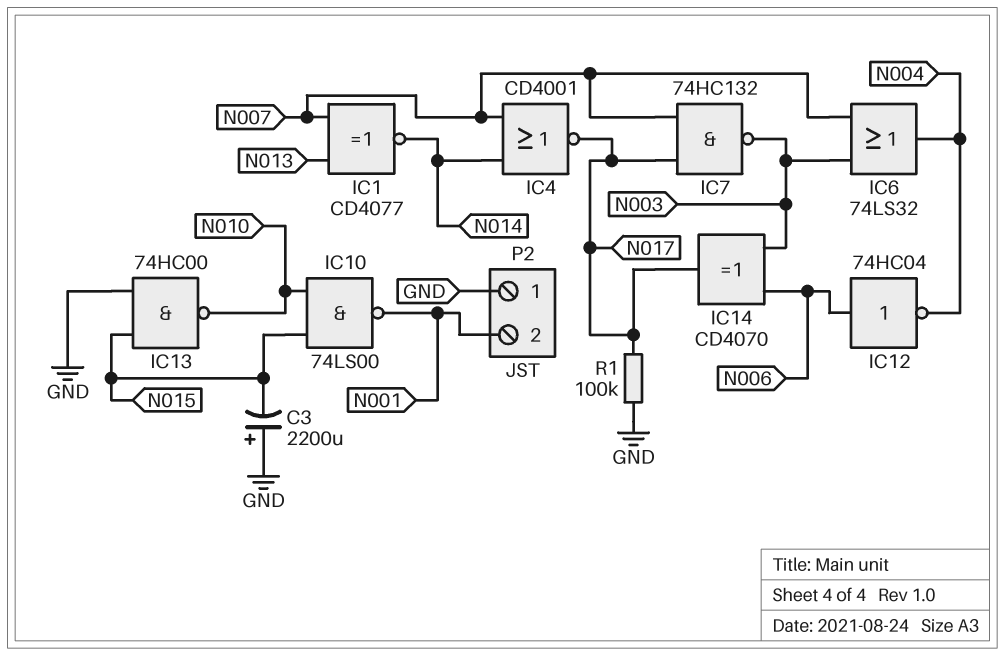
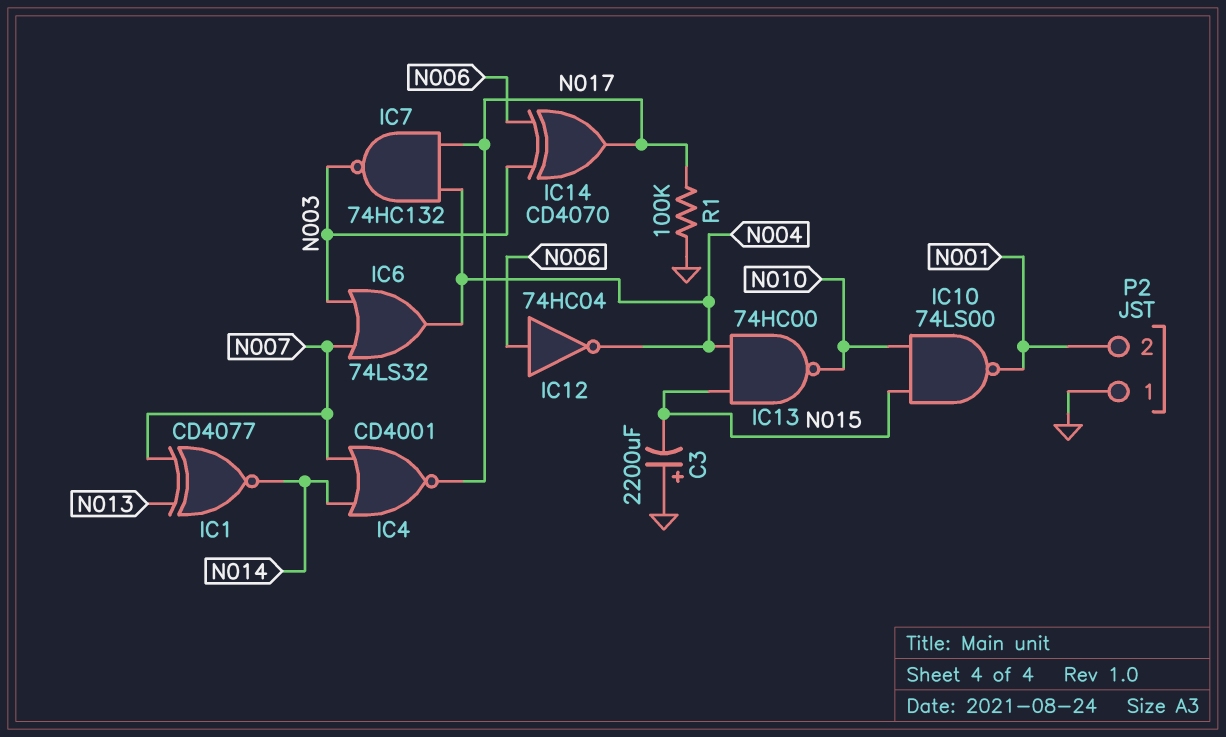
IC7: NAND 74HC132 (in N007, in N017, out N003) -> NAND 74HC132 (in N004, in N017, out N003)
IC13: NAND 74HC00 (in GND, in N015, out N010) -> NAND 74HC00 (in N004, in N015, out N010)

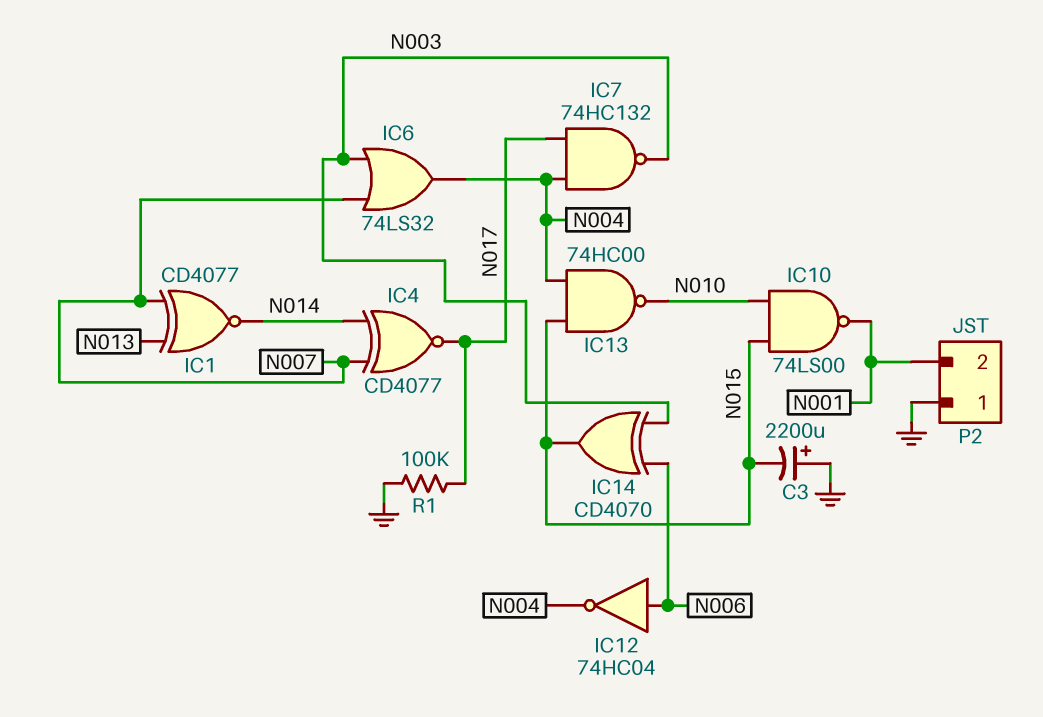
IC4: NOR CD4001 (in N007, in N014, out N017) -> XNOR CD4077 (in N007, in N014, out N017)
IC14: XOR CD4070 (in N003, in N006, out N017) -> XOR CD4070 (in N003, in N006, out N015)

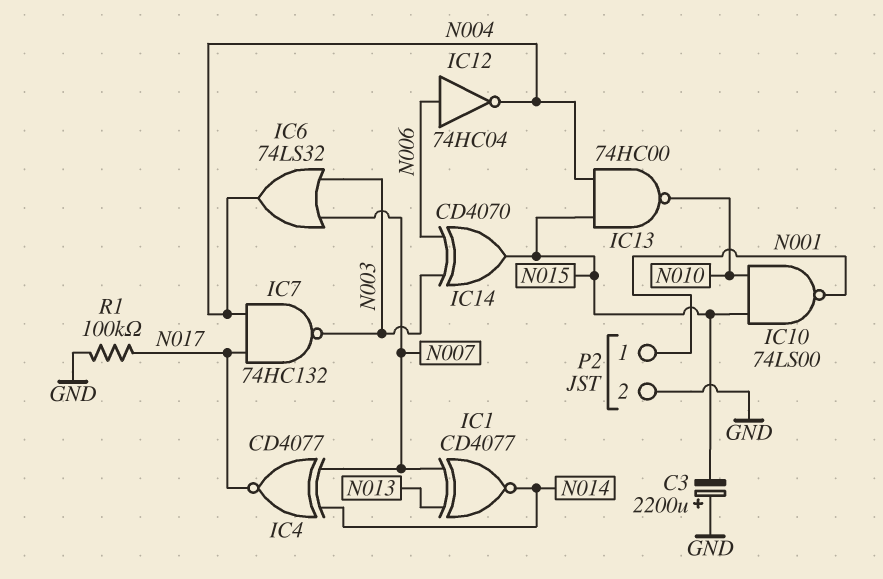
P2 pin 1: GND -> N001
P2 pin 2: N001 -> GND

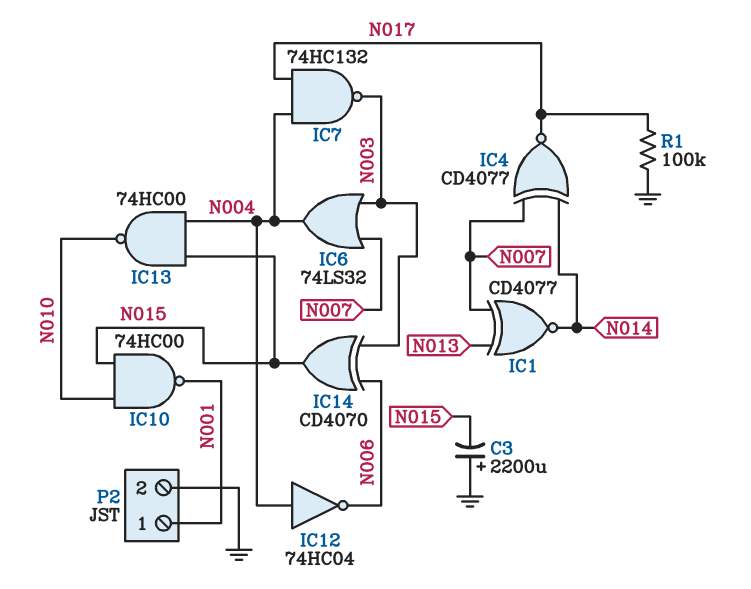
IC10: NAND 74LS00 (in N010, in N015, out N001) -> NAND 74HC00 (in N010, in N015, out N001)
IC12: NOT 74HC04 (in N006, out N004) -> NOT 74HC04 (in N004, out N006)

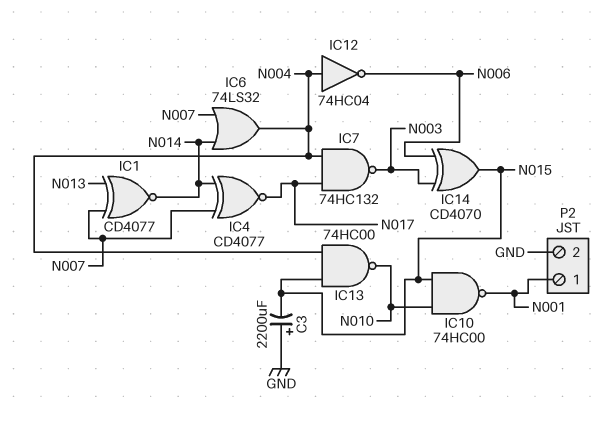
IC6: OR 74LS32 (in N003, in N007, out N004) -> OR 74LS32 (in N007, in N014, out N004)
R1: 100k (GND, N017) -> none

